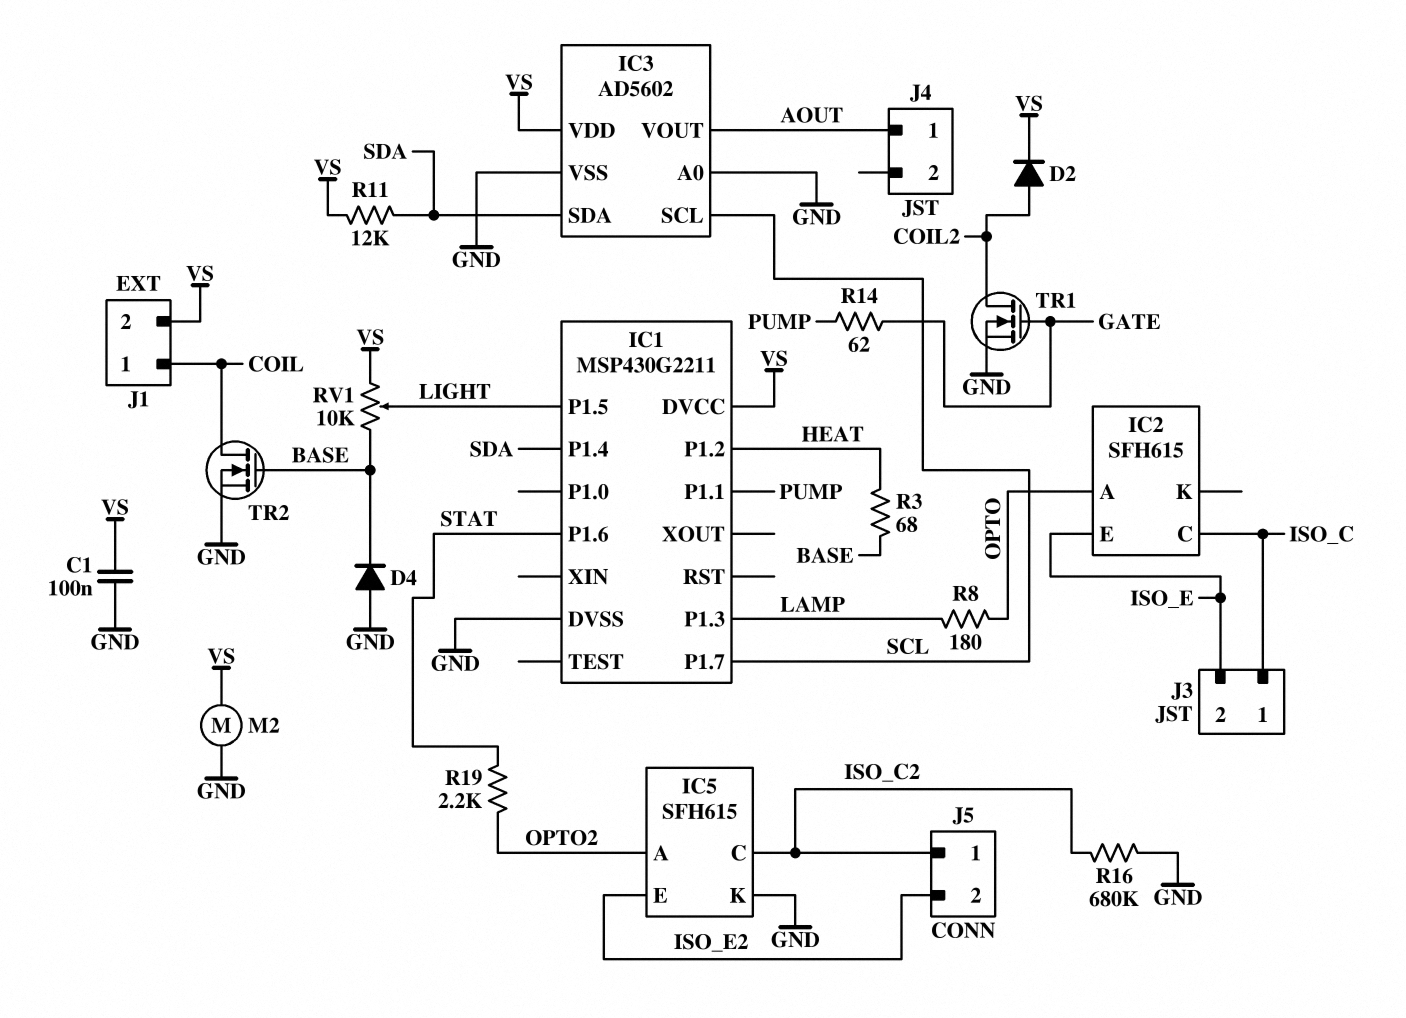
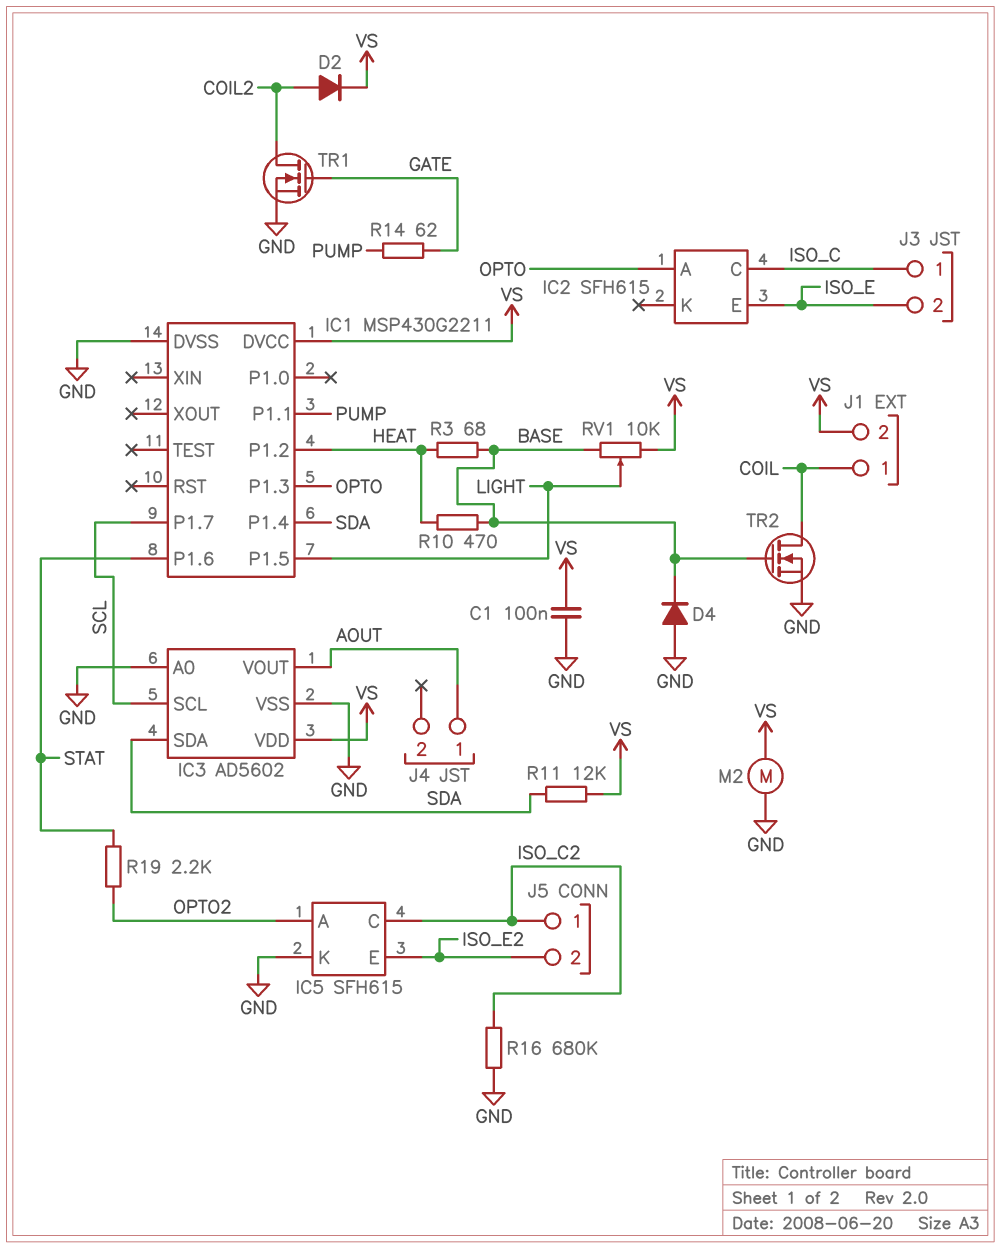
IC1 pin P1.3: LAMP -> OPTO
R8: 180 (LAMP, OPTO) -> none
R10: none -> 470 (BASE, HEAT)

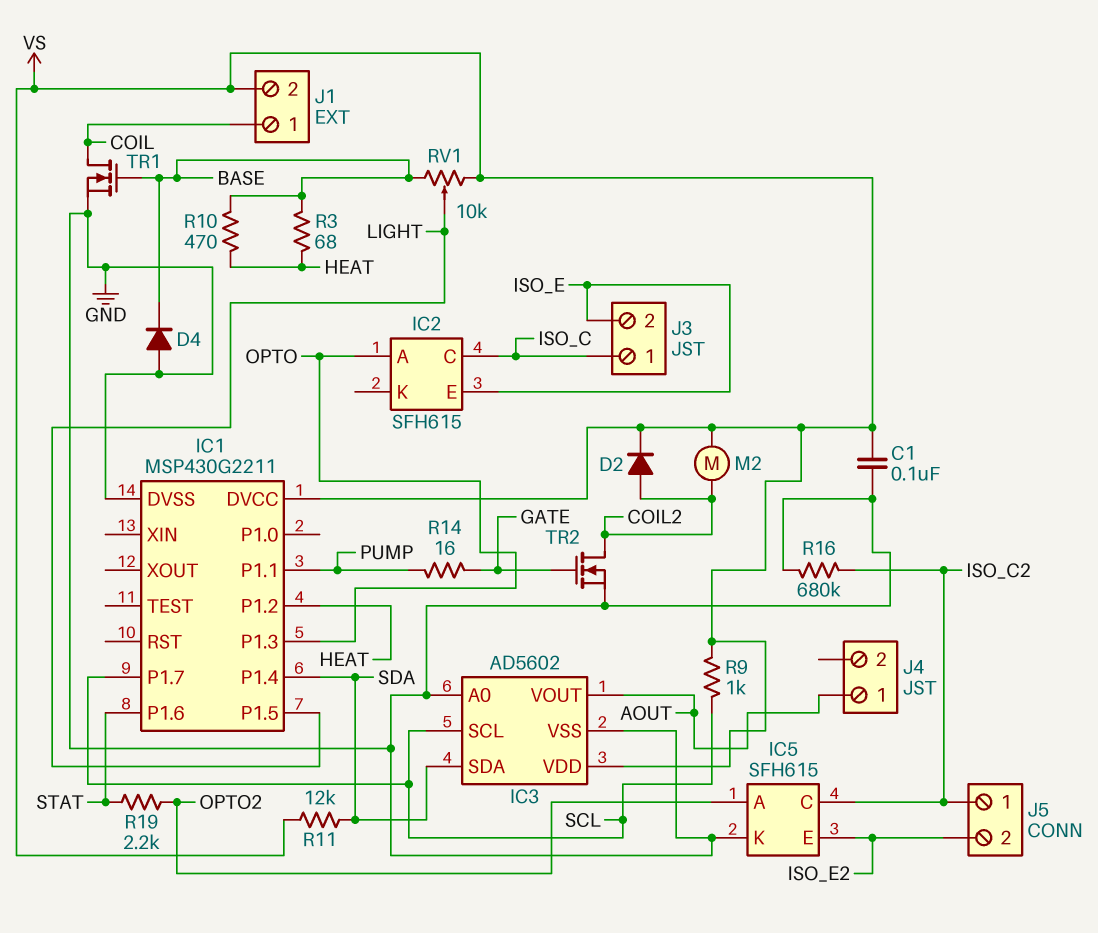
M2: motor (GND, VS) -> motor (COIL2, VS)
R9: none -> 1k (SCL, VS)
R14: 62 (GATE, PUMP) -> 16 (GATE, PUMP)
TR1: NMOS (G GATE, D COIL2, S GND) -> NMOS (G BASE, D COIL, S GND)
TR2: NMOS (G BASE, D COIL, S GND) -> NMOS (G GATE, D COIL2, S GND)

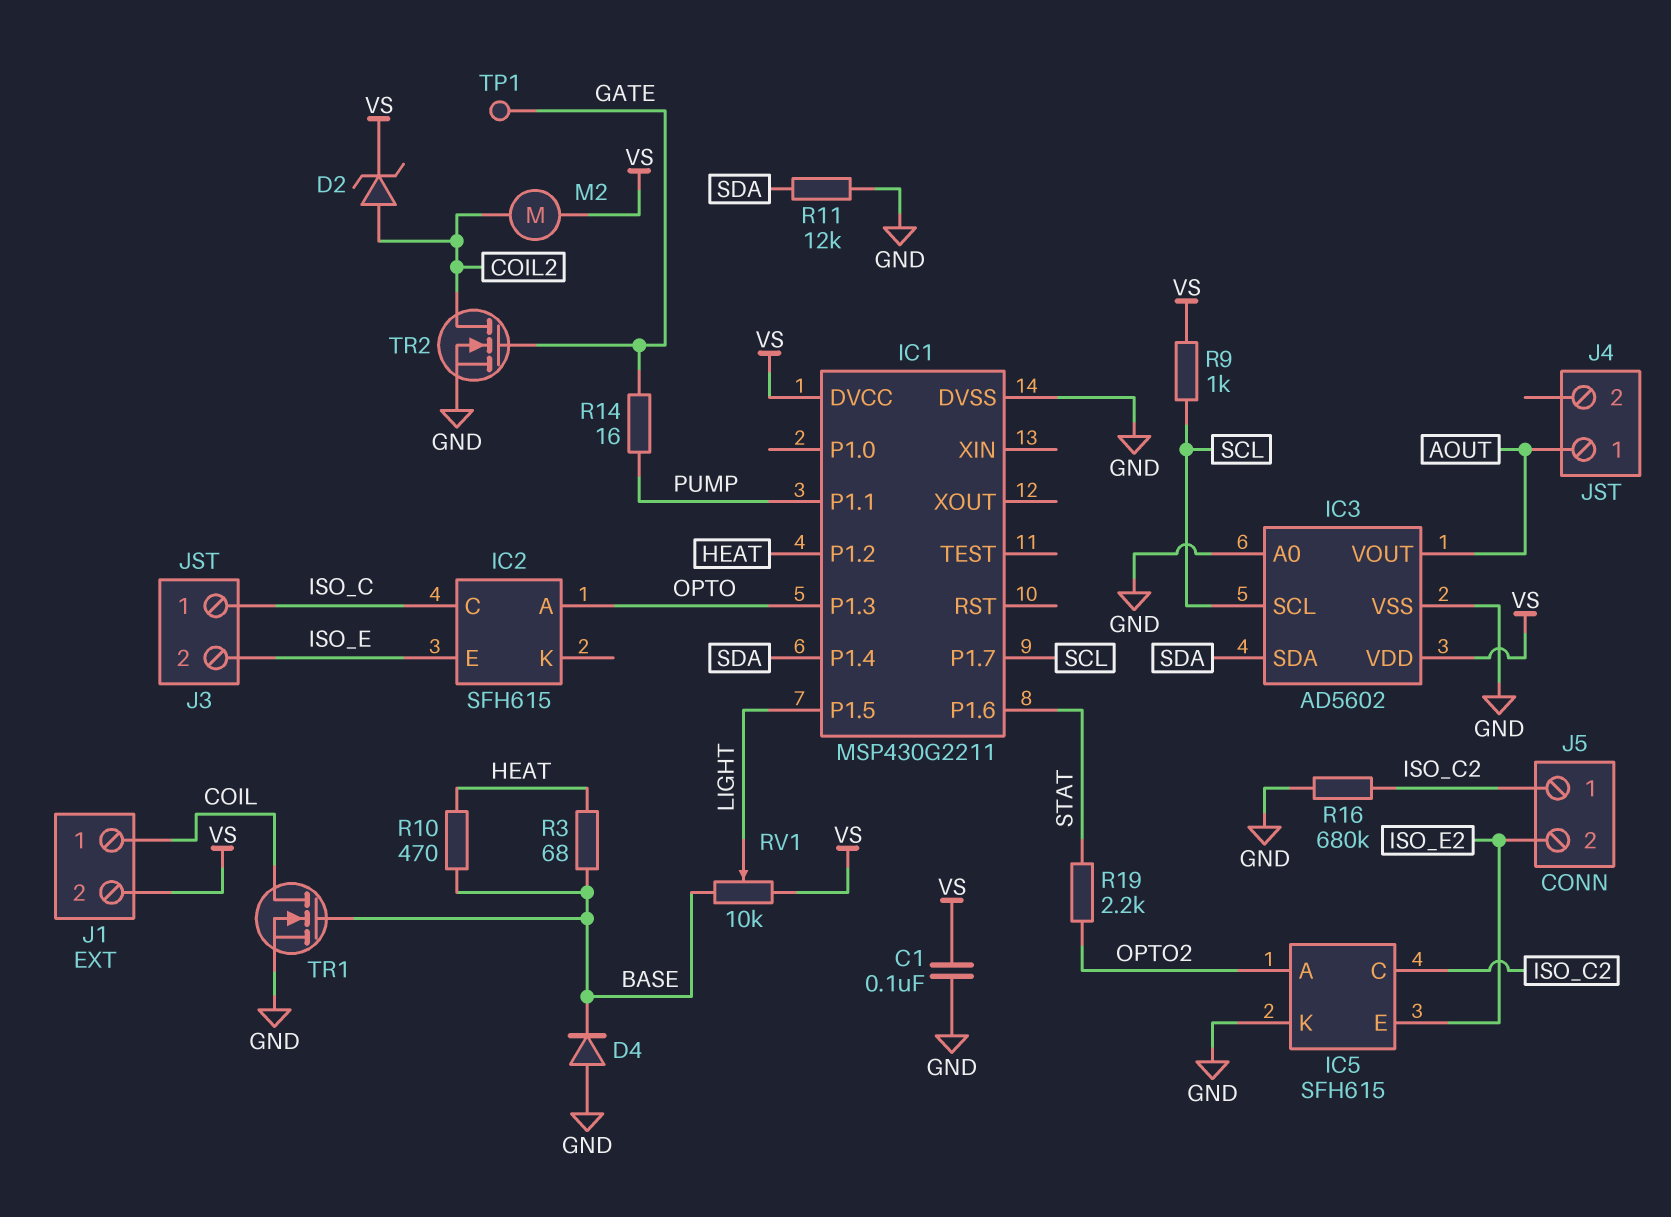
D2: diode (A COIL2, K VS) -> zener (A COIL2, K VS)
R11: 12k (SDA, VS) -> 12k (GND, SDA)
TP1: none -> test point (GATE)

